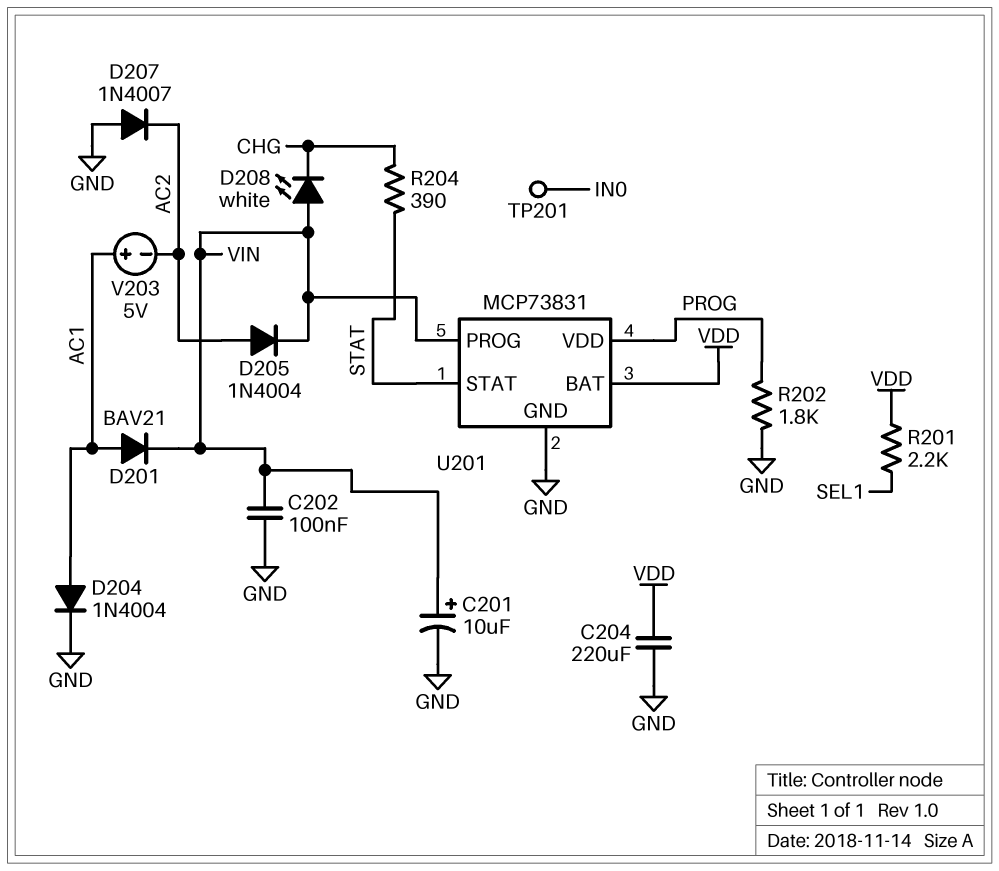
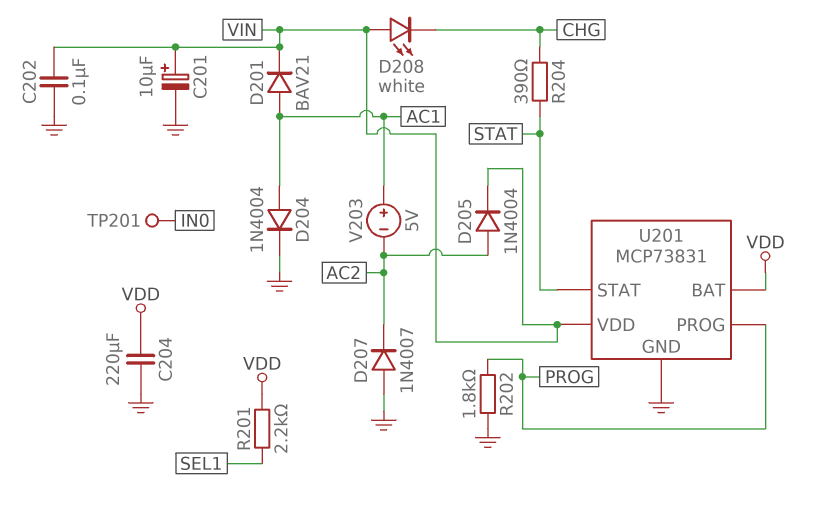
U201 pin PROG: VIN -> PROG
U201 pin VDD: PROG -> VIN

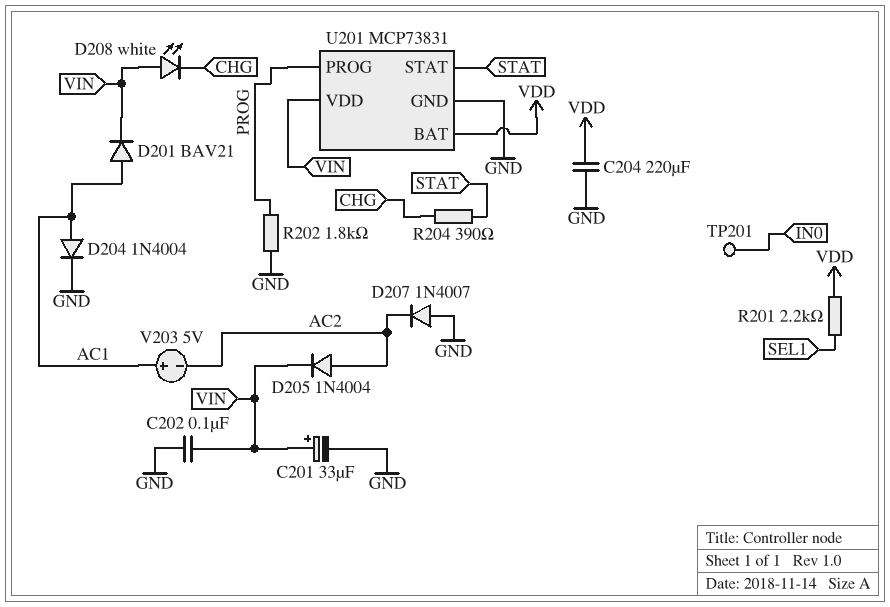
C201: 10uF (plus VIN, minus GND) -> 33uF (plus VIN, minus GND)

